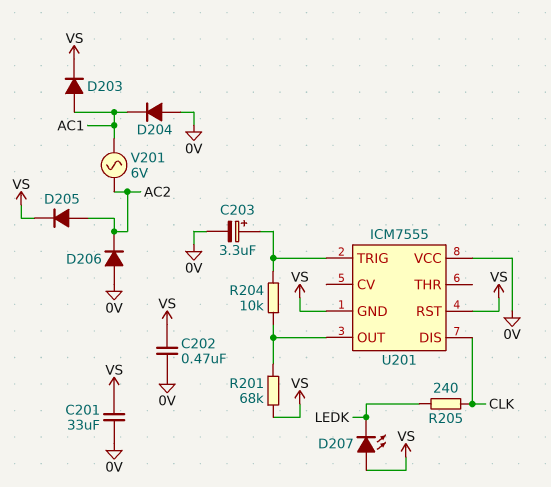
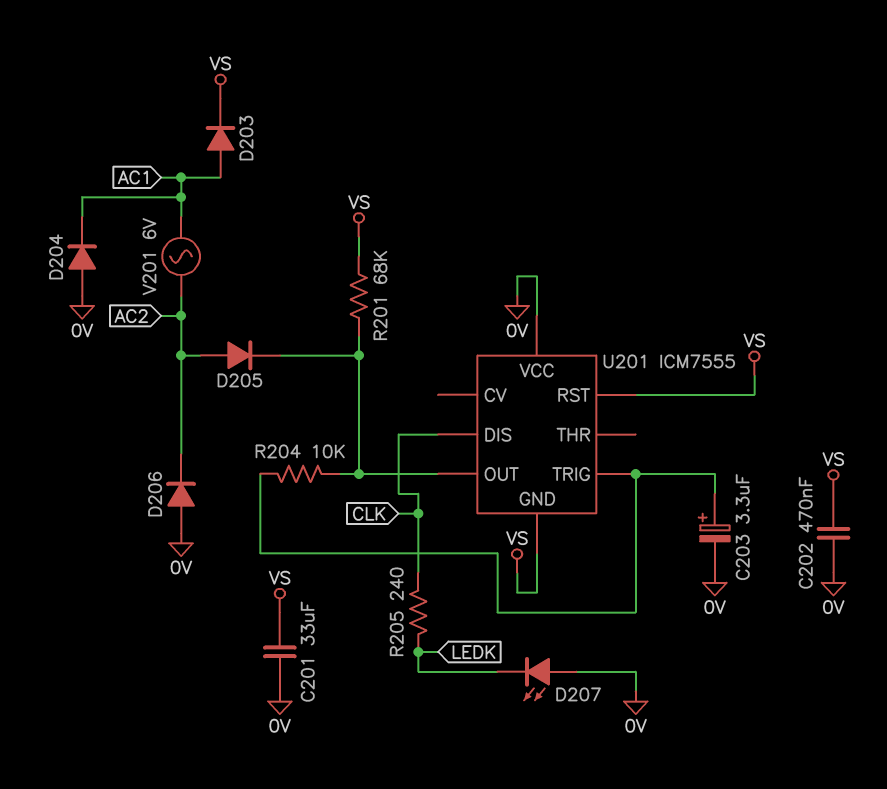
D205: diode (A AC2, K VS) -> diode (A AC2, K U201/OUT)
D207: LED (A VS, K LEDK) -> LED (A 0V, K LEDK)

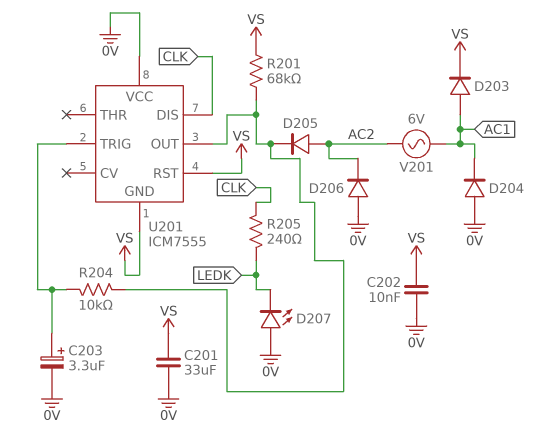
C202: 470nF (0V, VS) -> 10nF (0V, VS)

